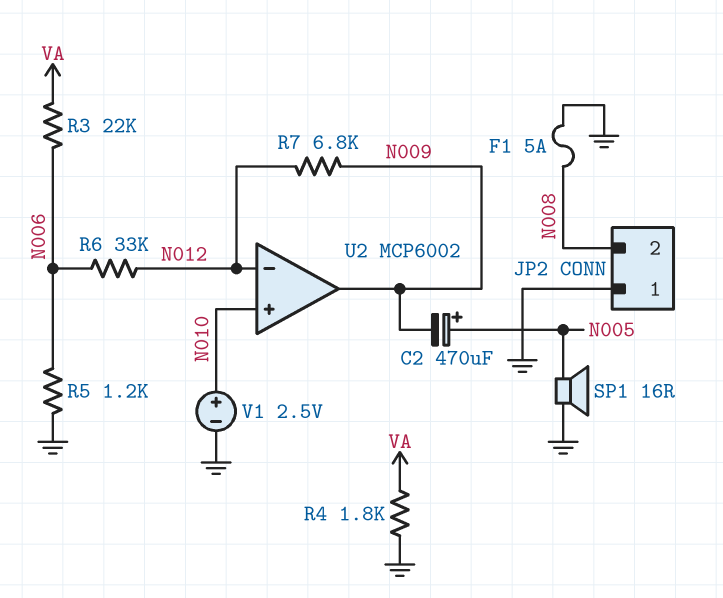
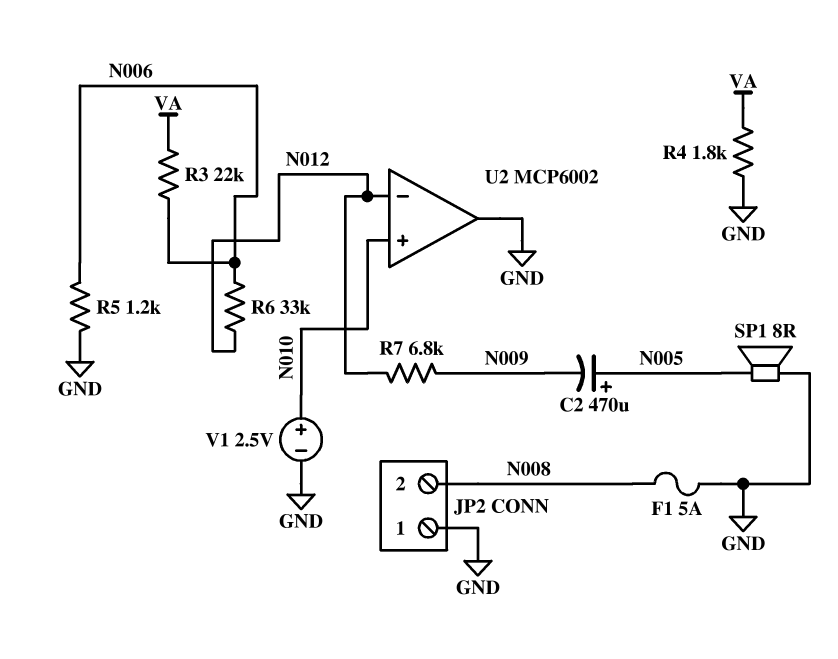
SP1: speaker 16R (GND, N005) -> speaker 8R (GND, N005)
U2 pin out: N009 -> GND

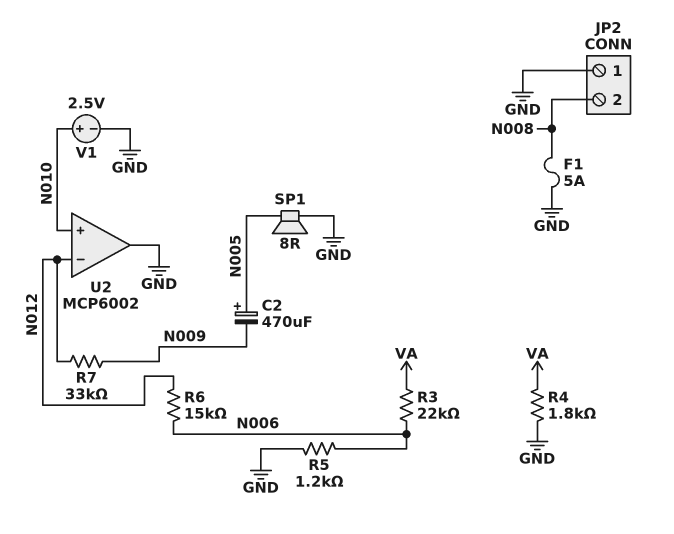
R6: 33k (N006, N012) -> 15k (N006, N012)
R7: 6.8k (N009, N012) -> 33k (N009, N012)

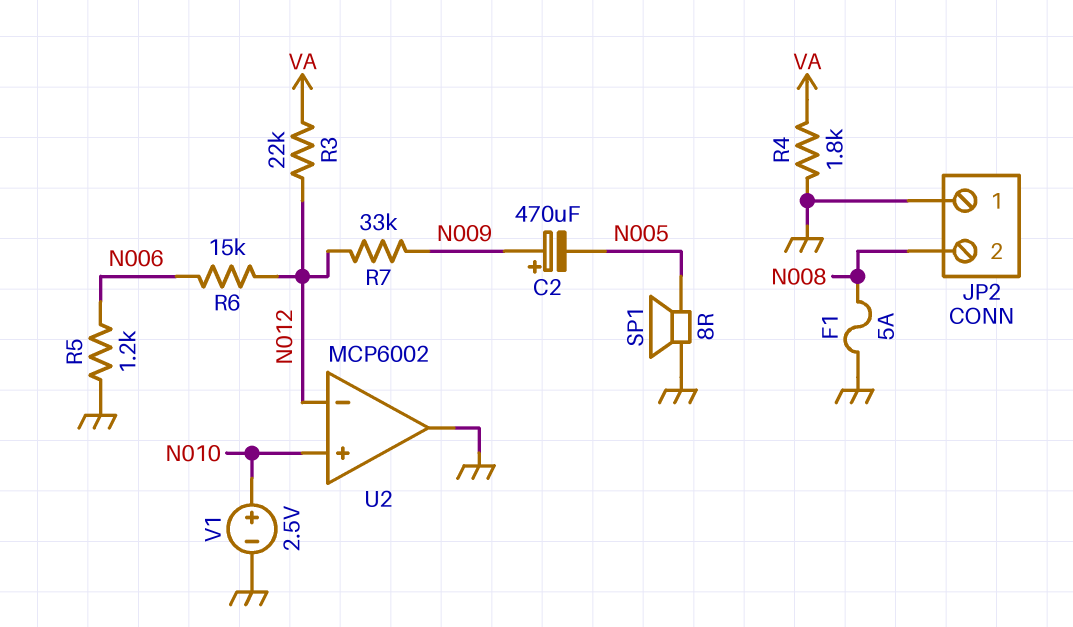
C2: 470uF (plus N005, minus N009) -> 470uF (plus N009, minus N005)
R3: 22k (N006, VA) -> 22k (N012, VA)

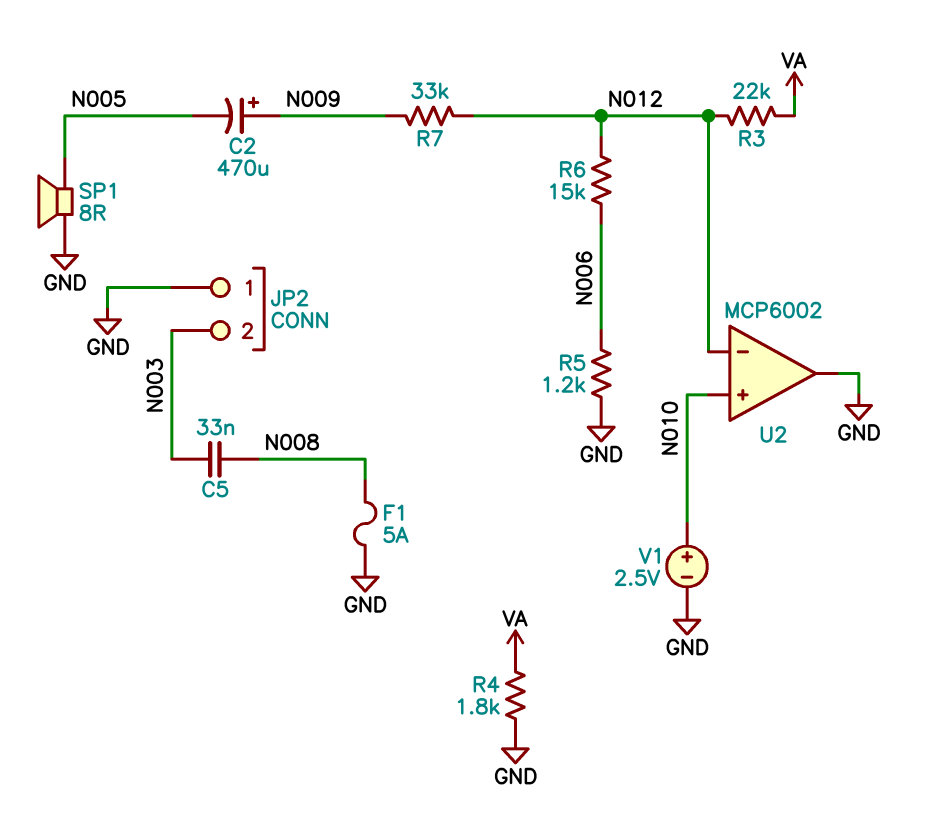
C5: none -> 33nF (N003, N008)
JP2 pin 2: N008 -> N003

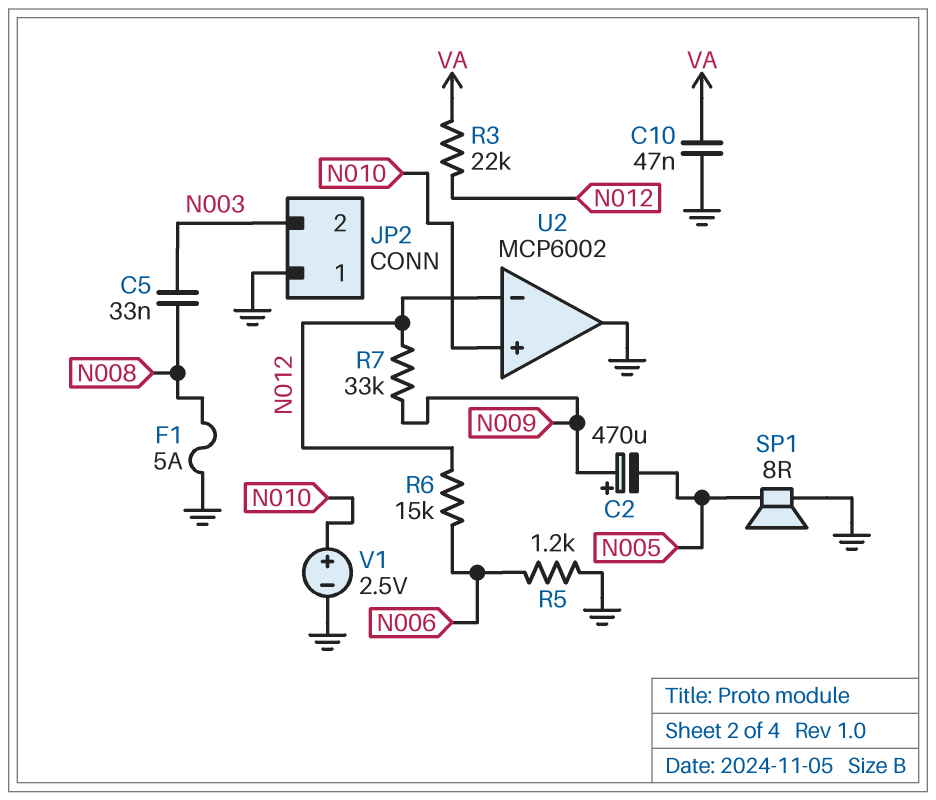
C10: none -> 47nF (GND, VA)
R4: 1.8k (GND, VA) -> none

